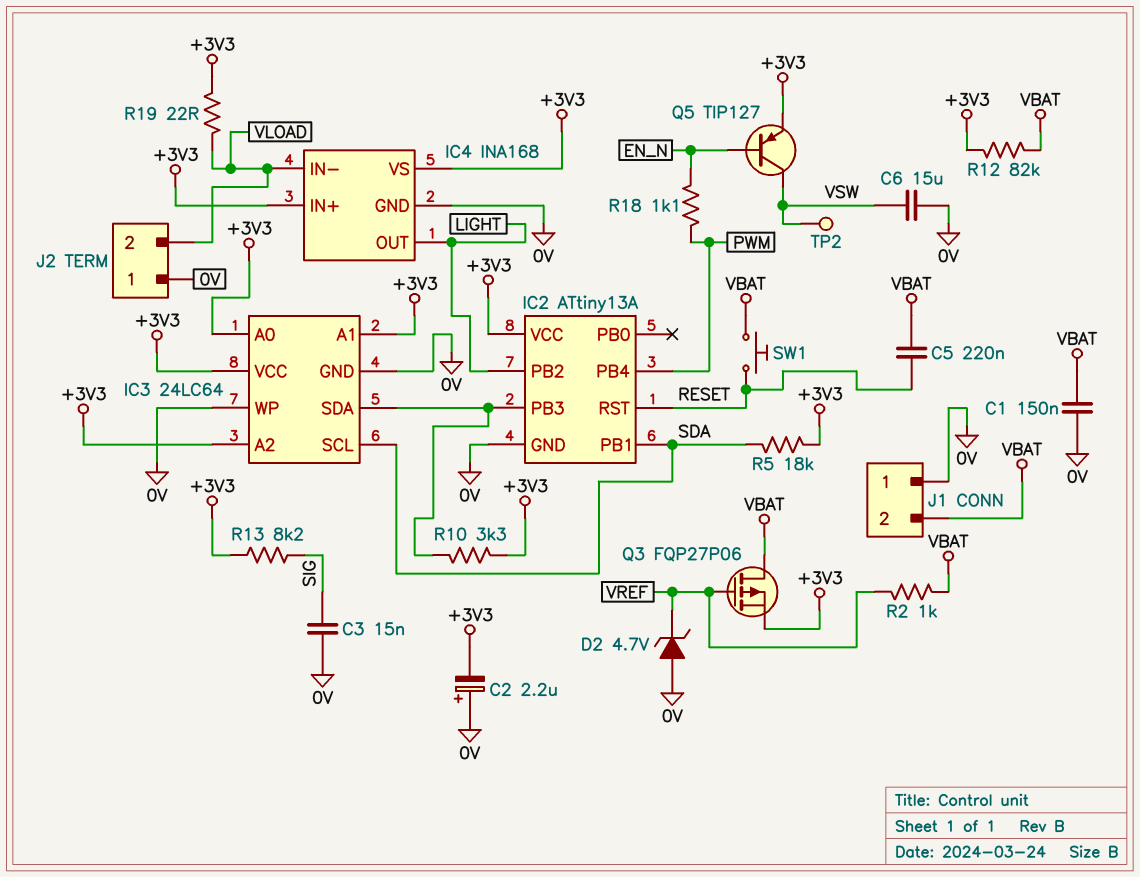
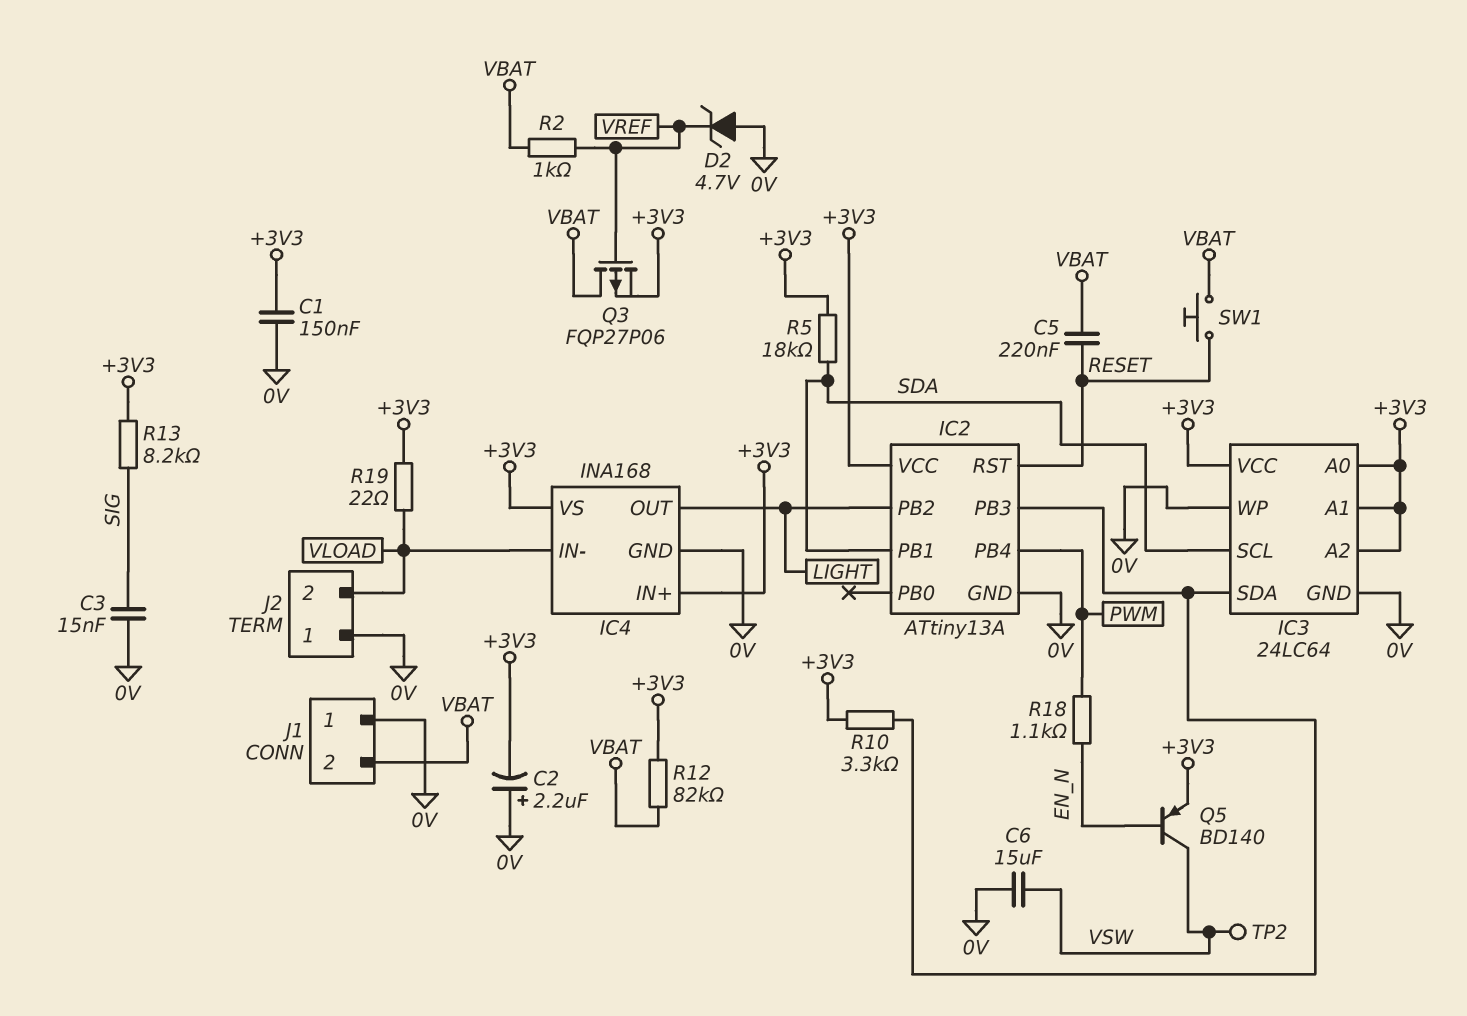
C1: 150nF (0V, VBAT) -> 150nF (+3V3, 0V)
Q5: PNP TIP127 (B EN_N, C VSW, E +3V3) -> PNP BD140 (B EN_N, C VSW, E +3V3)

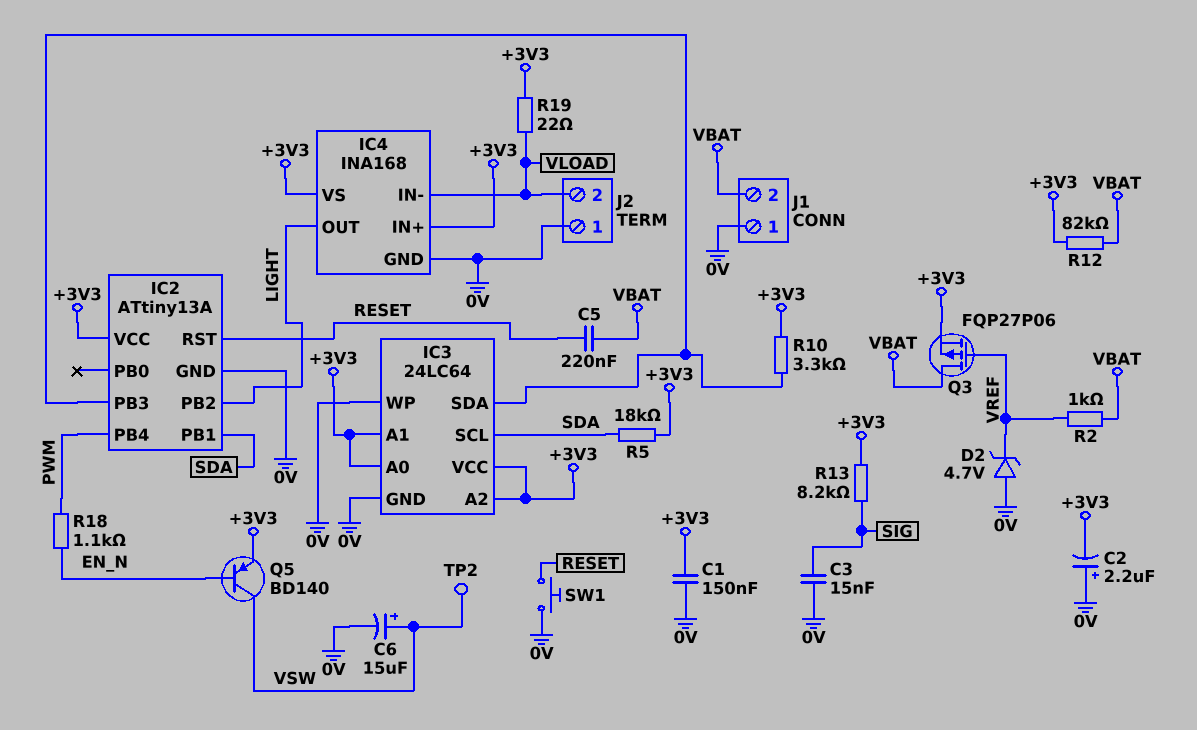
C6: 15uF (0V, VSW) -> 15uF (plus VSW, minus 0V)
SW1: button (RESET, VBAT) -> button (0V, RESET)

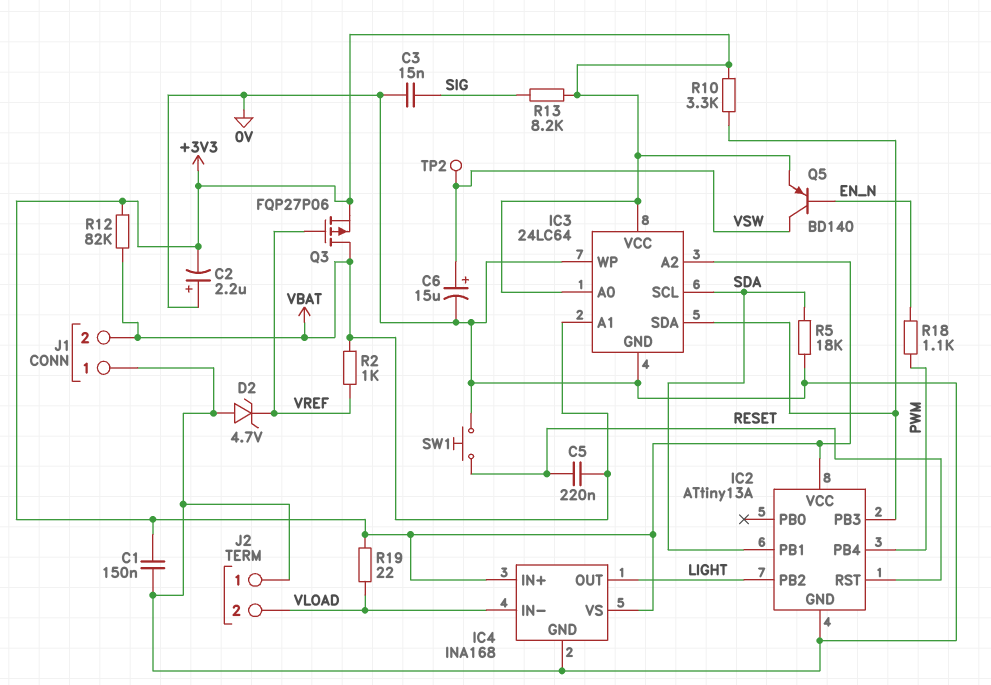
IC3 pin A1: +3V3 -> VBAT
R5: 18k (+3V3, SDA) -> 18k (0V, SDA)

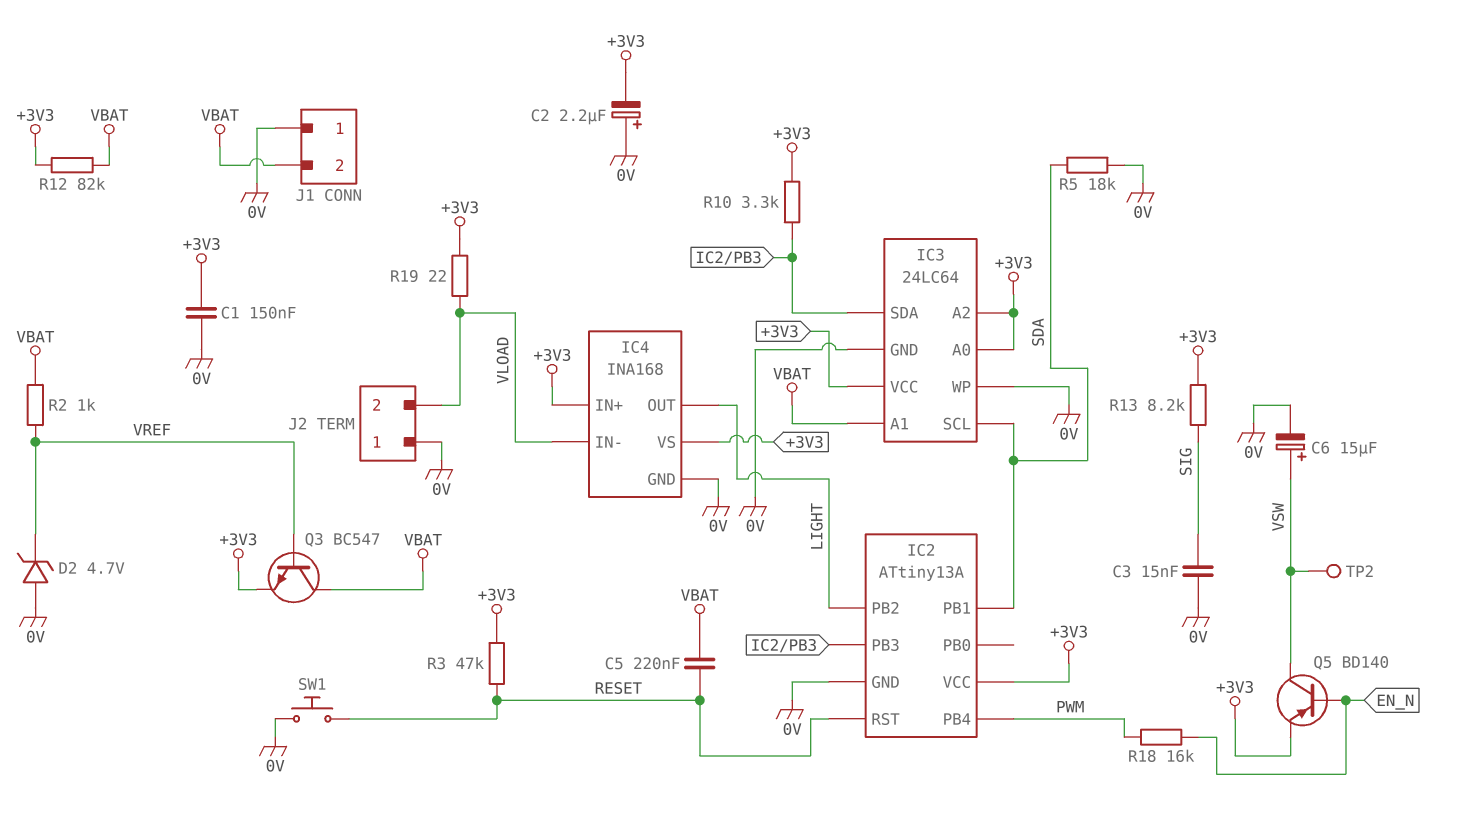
Q3: PMOS FQP27P06 (G VREF, D VBAT, S +3V3) -> NPN BC547 (B VREF, C VBAT, E +3V3)
R3: none -> 47k (+3V3, RESET)
R18: 1.1k (EN_N, PWM) -> 16k (EN_N, PWM)

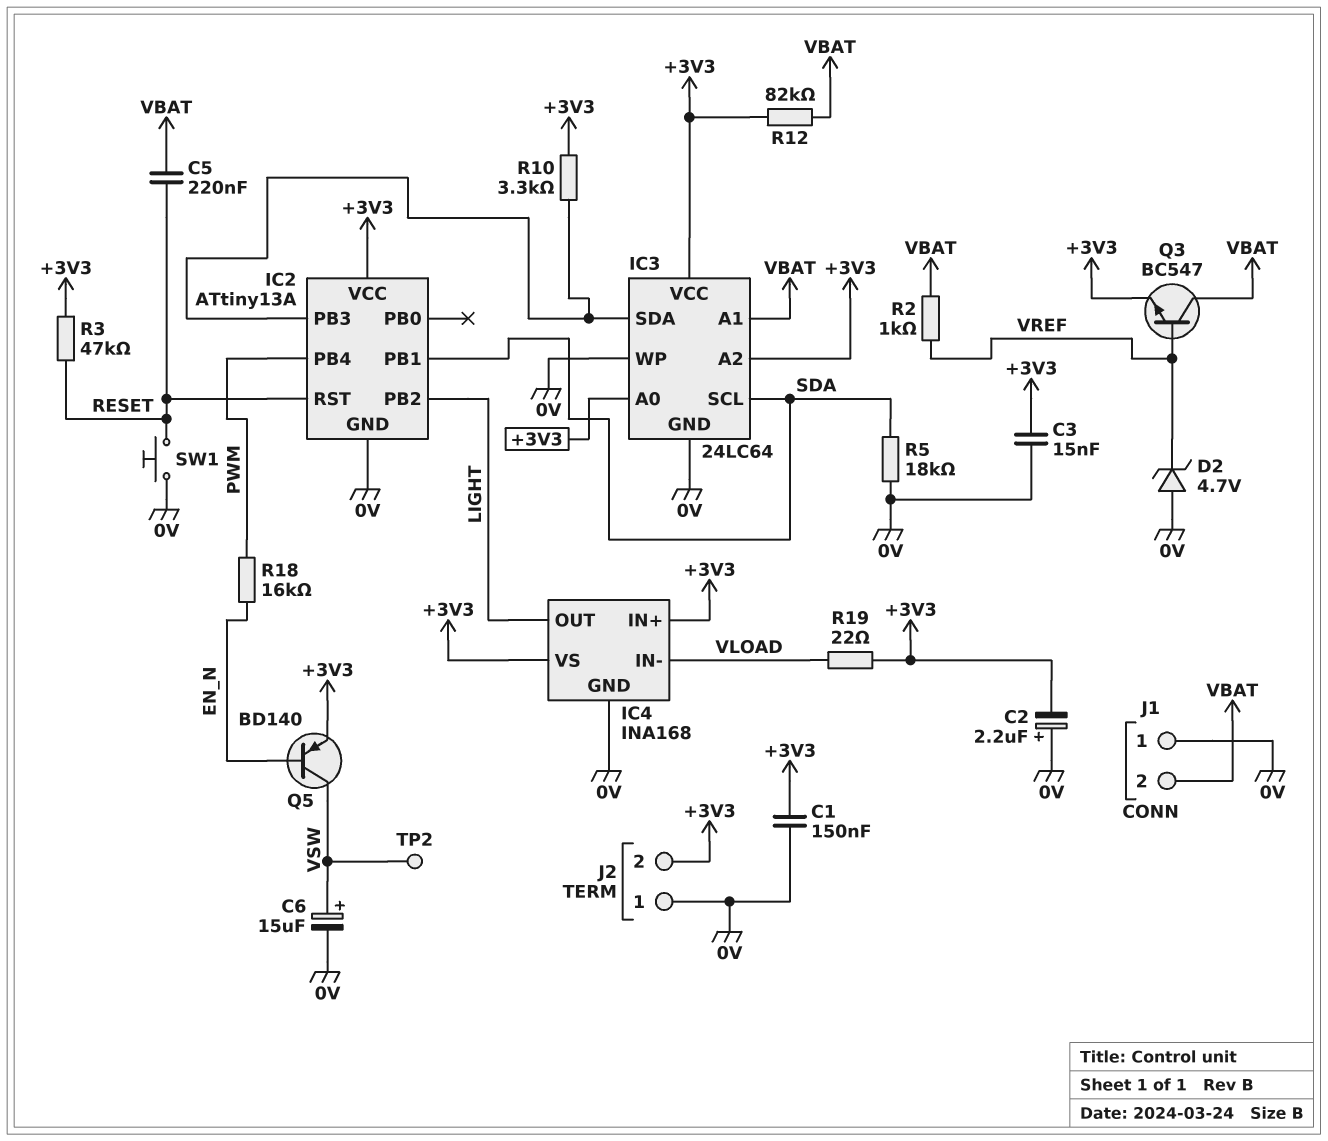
C3: 15nF (0V, SIG) -> 15nF (+3V3, 0V)
J2 pin 2: VLOAD -> +3V3
R13: 8.2k (+3V3, SIG) -> none

